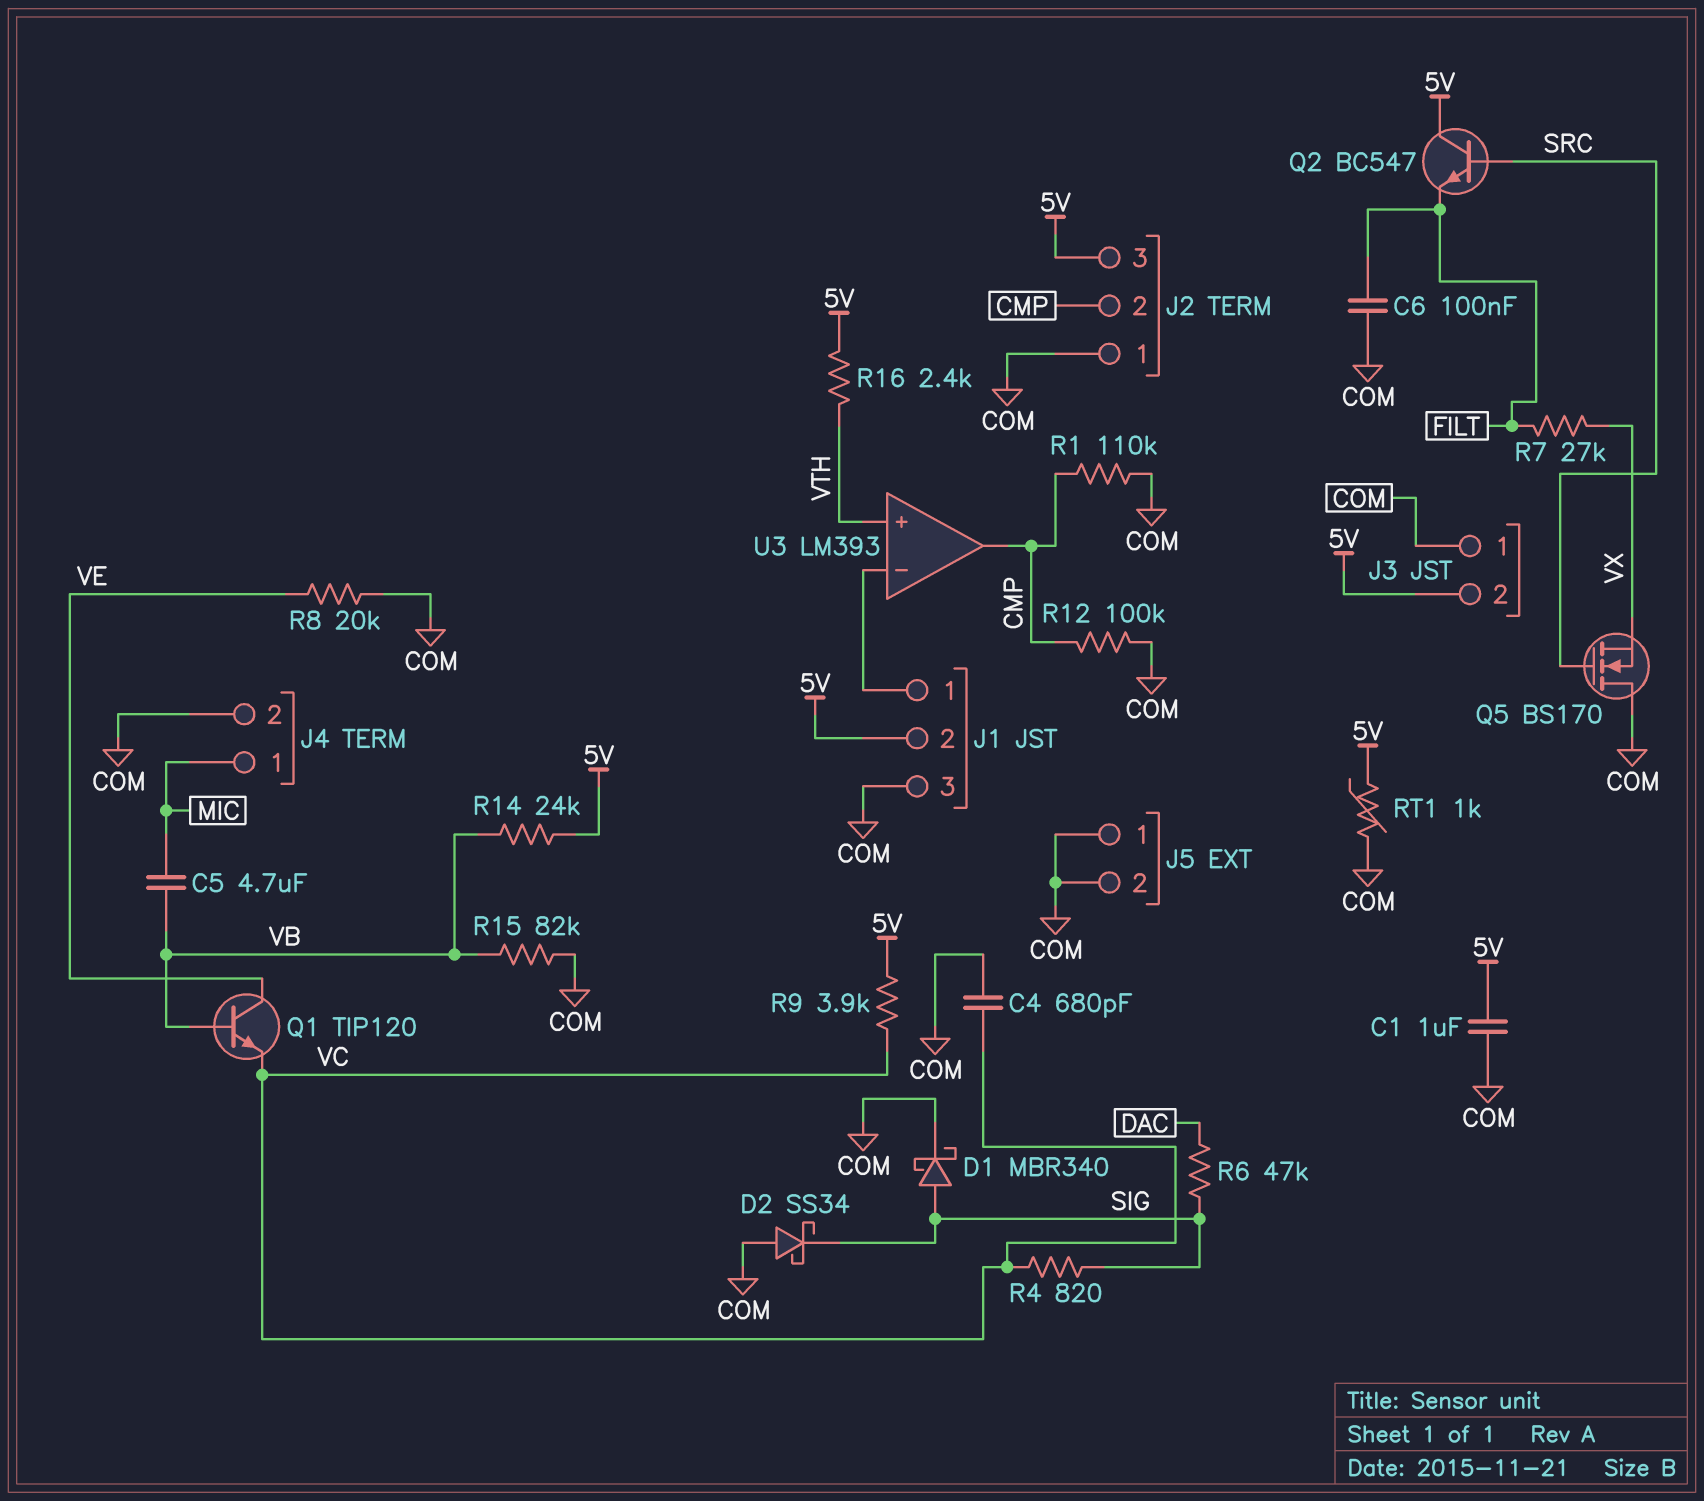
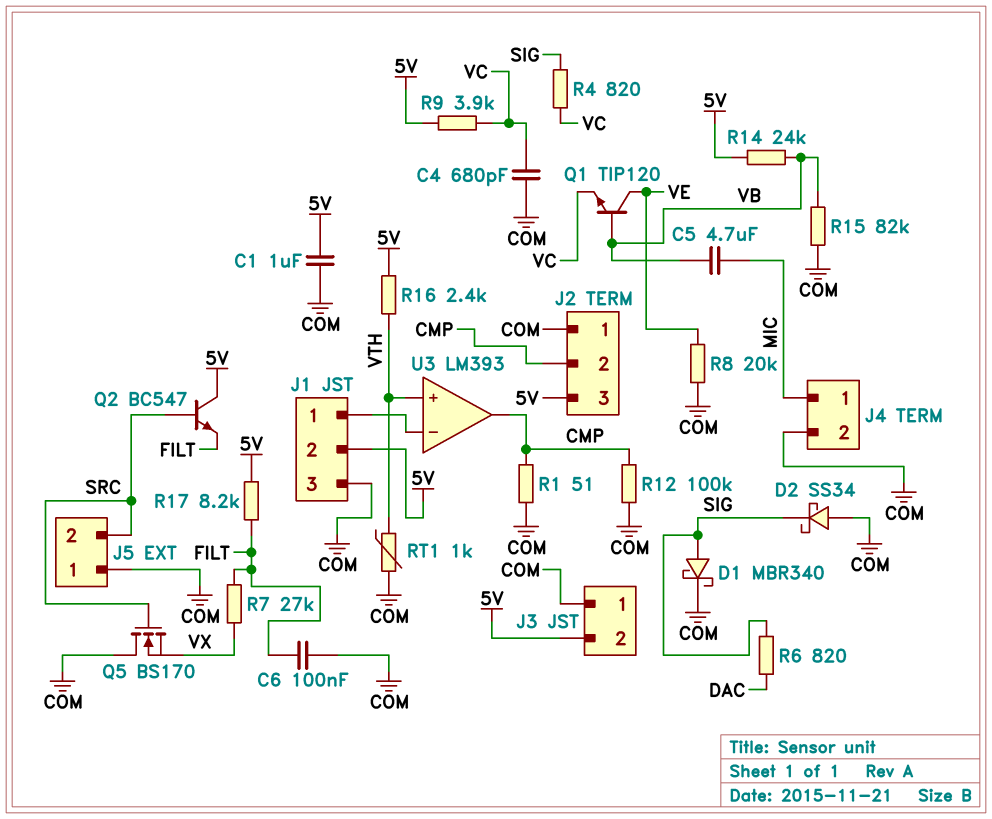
J5 pin 2: COM -> SRC
R1: 110k (CMP, COM) -> 51 (CMP, COM)
R6: 47k (DAC, SIG) -> 820 (DAC, SIG)
R17: none -> 8.2k (5V, FILT)
RT1: 1k (5V, COM) -> 1k (COM, VTH)

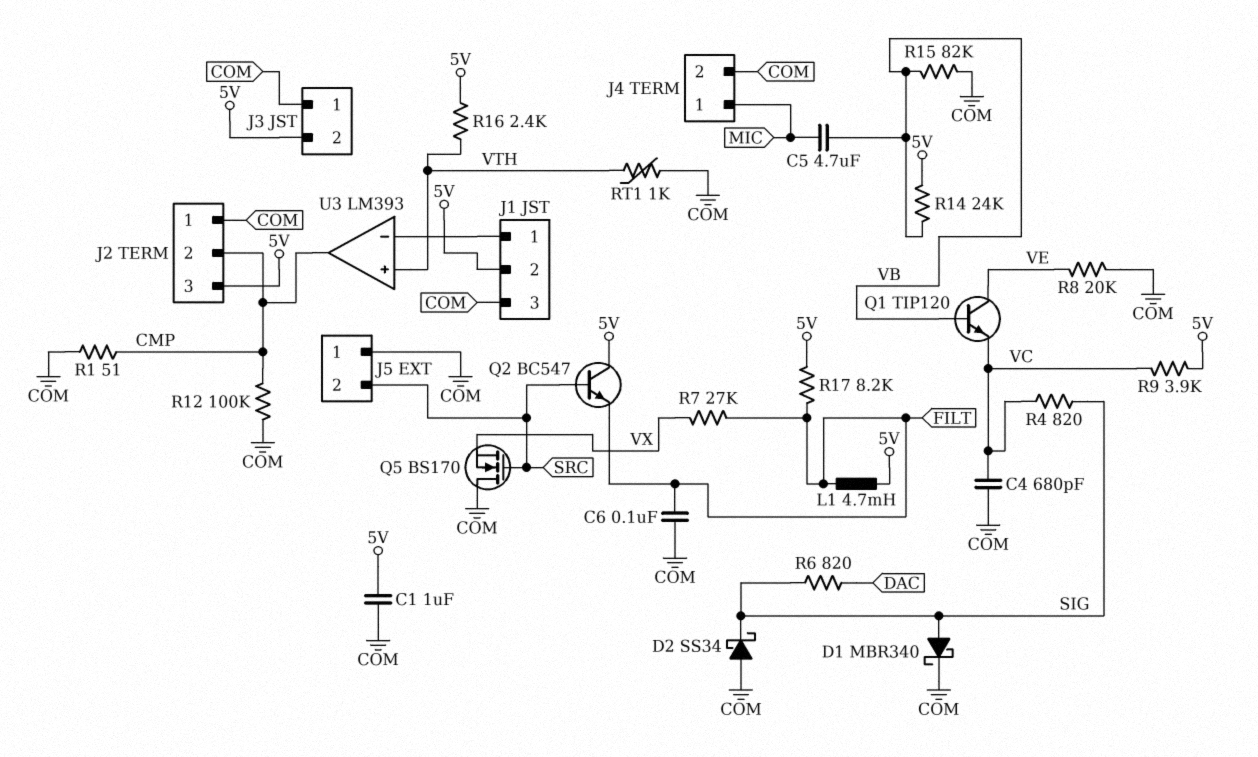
L1: none -> 4.7mH (5V, FILT)

